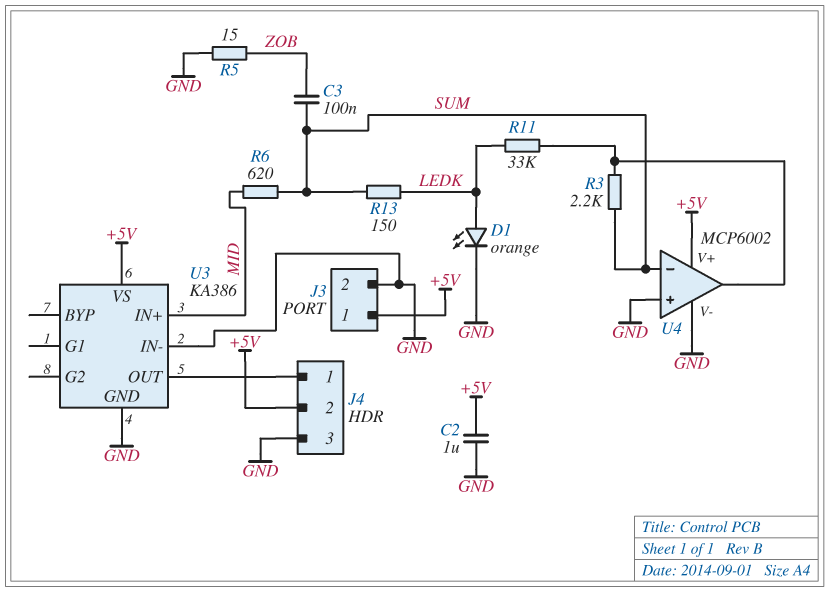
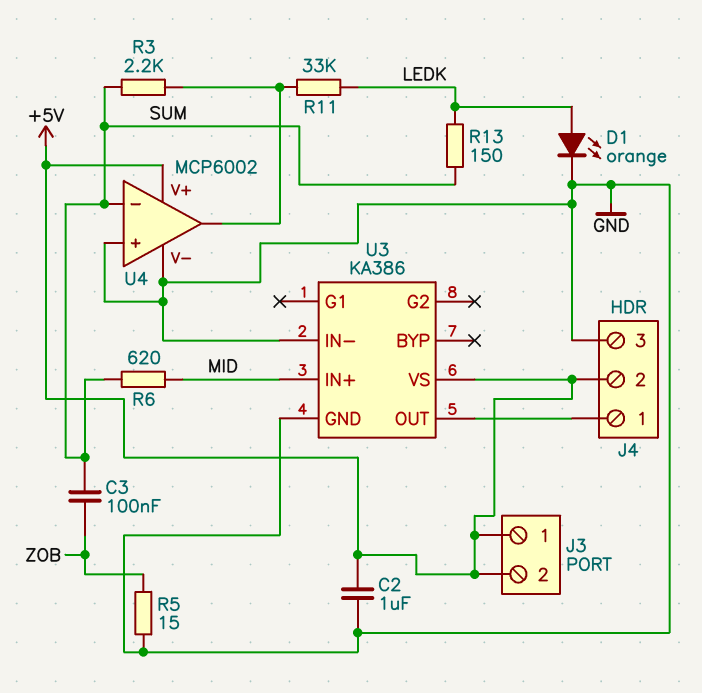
J3 pin 2: GND -> +5V

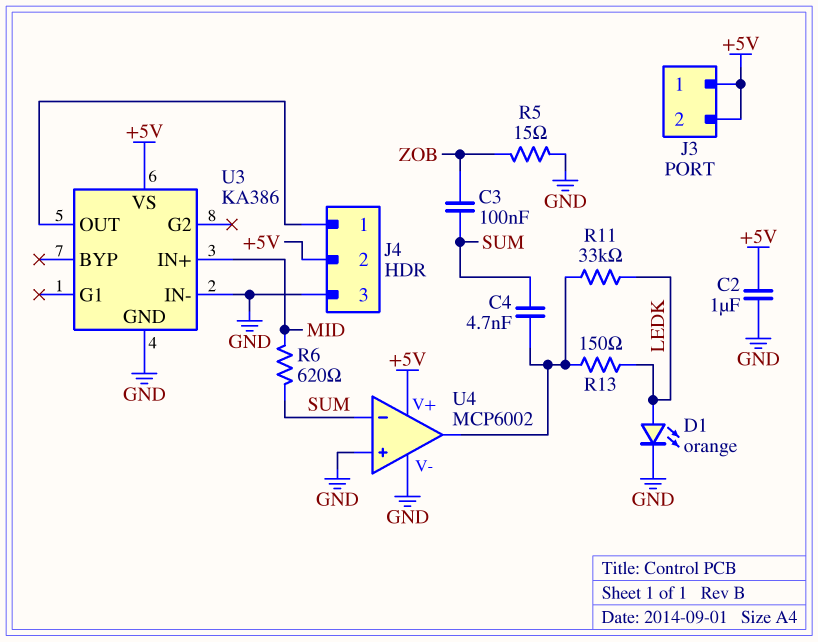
C4: none -> 4.7nF (SUM, U4/out)
R3: 2.2k (SUM, U4/out) -> none
R13: 150 (LEDK, SUM) -> 150 (LEDK, U4/out)

